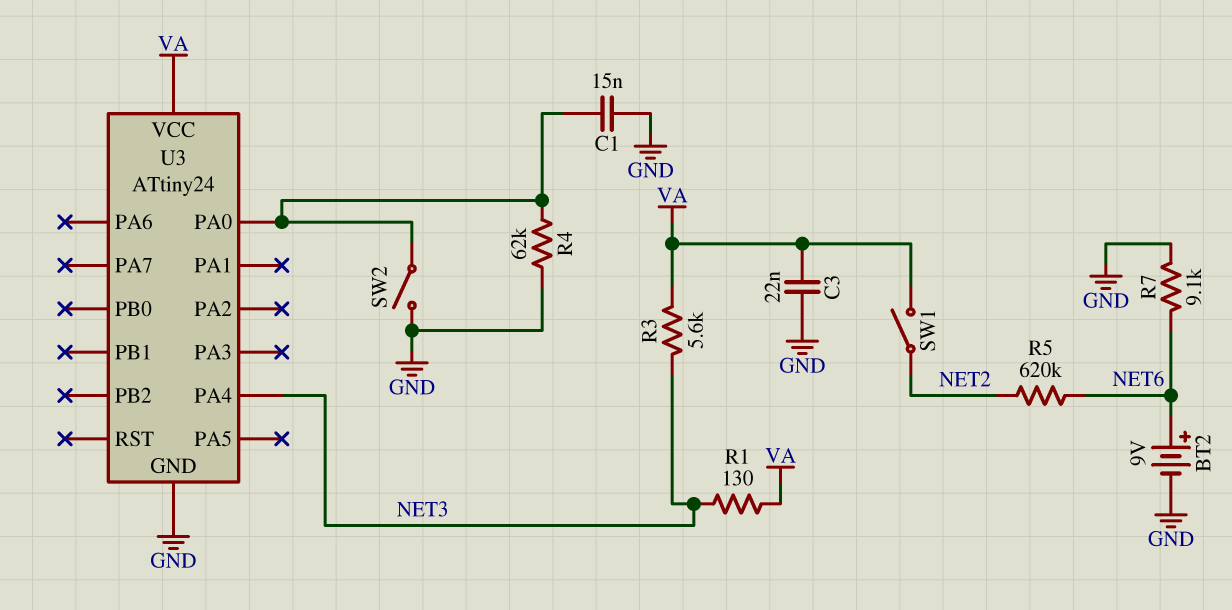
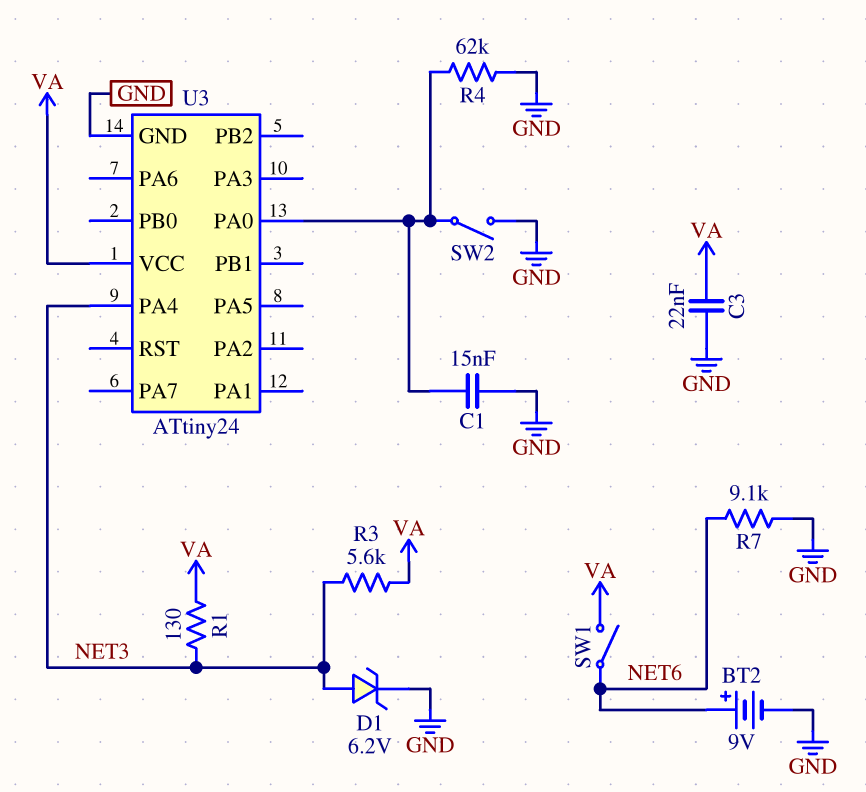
D1: none -> zener 6.2V (A NET3, K GND)
R5: 620k (NET2, NET6) -> none
SW1: switch (NET2, VA) -> switch (NET6, VA)

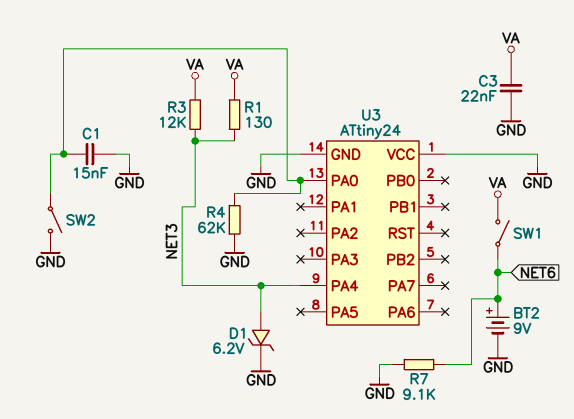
R3: 5.6k (NET3, VA) -> 12k (NET3, VA)
U3 pin VCC: VA -> GND

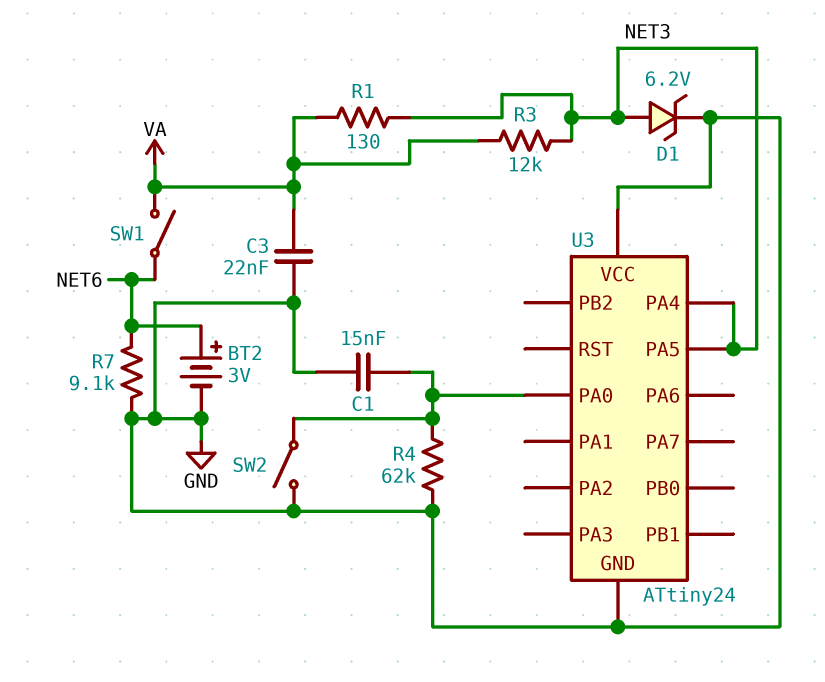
BT2: 9V (plus NET6, minus GND) -> 3V (plus NET6, minus GND)
U3 pin PA5: none -> NET3

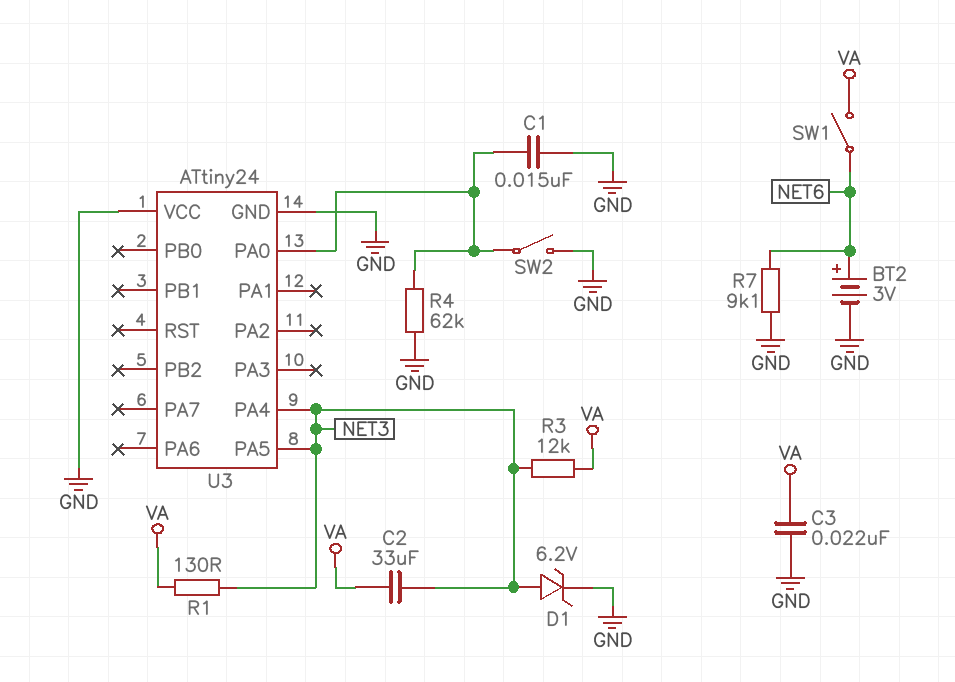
C2: none -> 33uF (NET3, VA)

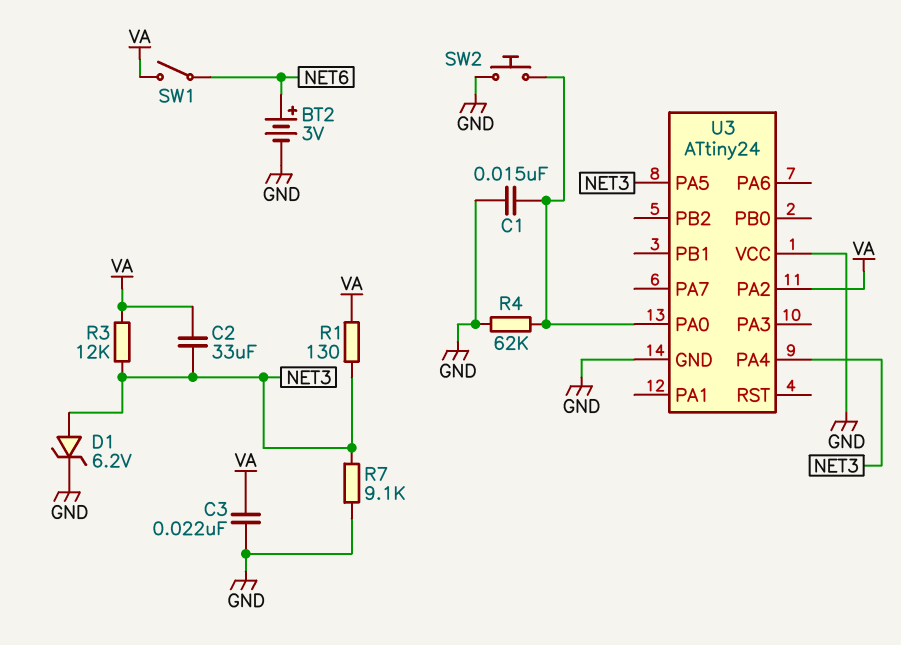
R7: 9.1k (GND, NET6) -> 9.1k (GND, NET3)
SW2: switch (GND, U3/PA0) -> button (GND, U3/PA0)
U3 pin PA2: none -> VA

